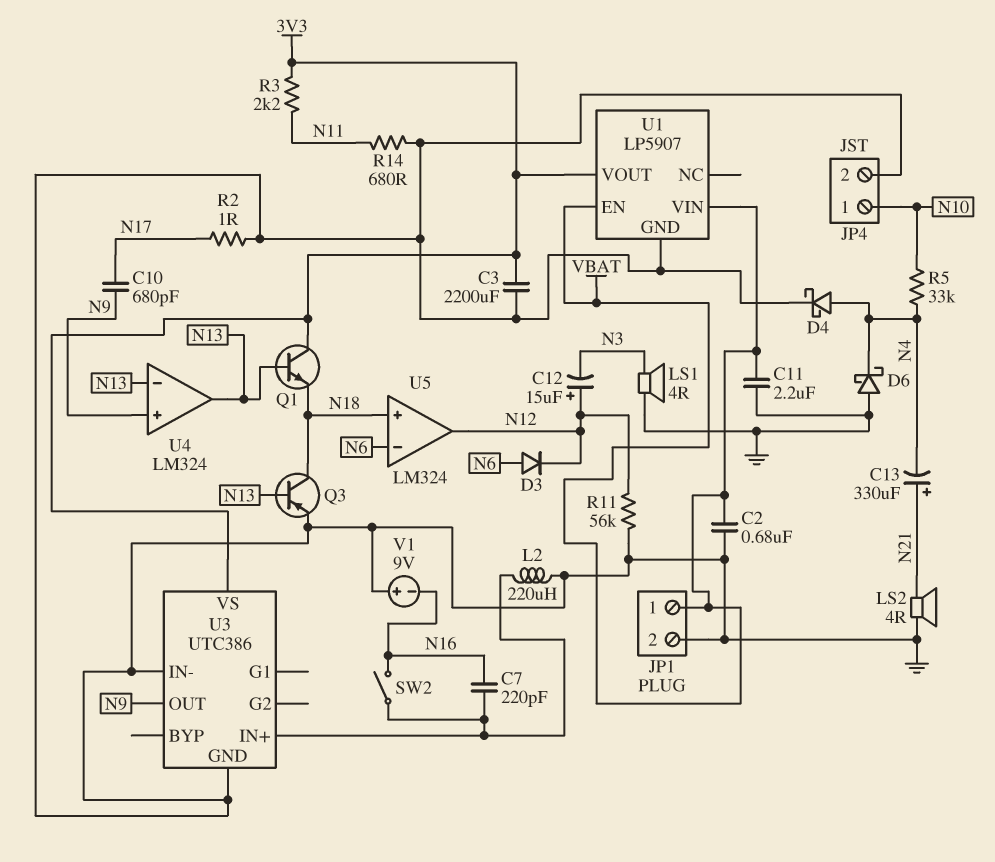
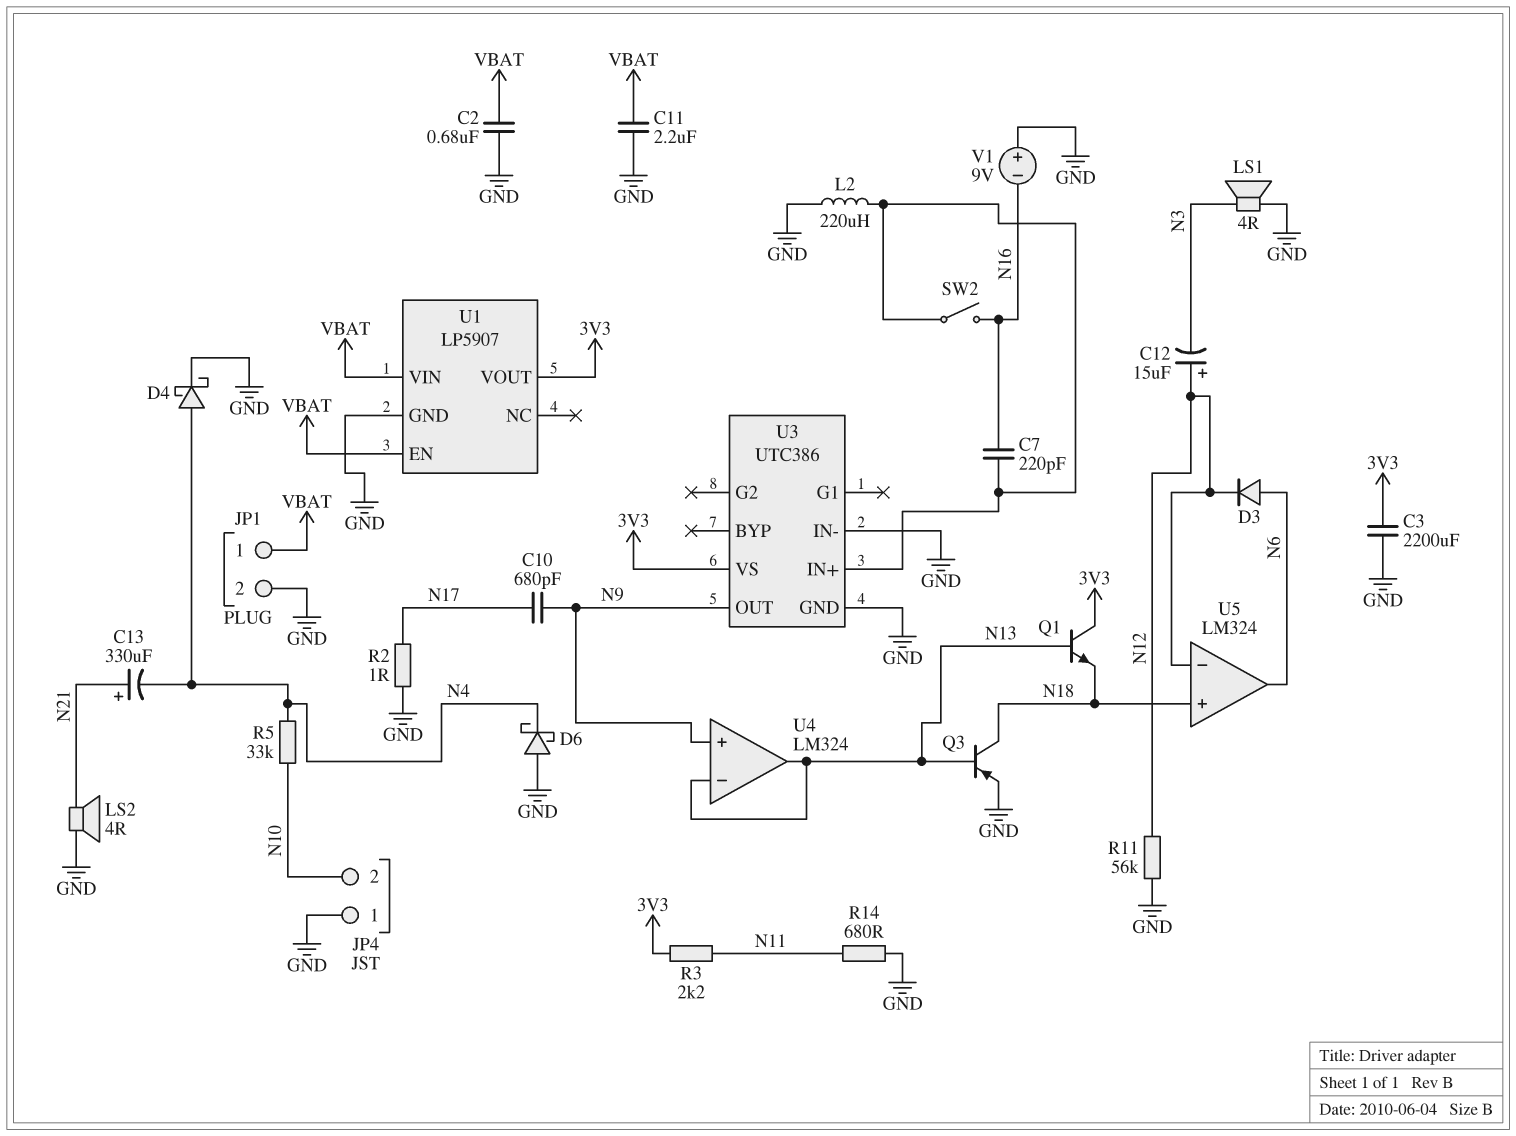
JP4 pin 1: N10 -> GND
JP4 pin 2: GND -> N10
U5 pin in-: N6 -> N12
U5 pin out: N12 -> N6

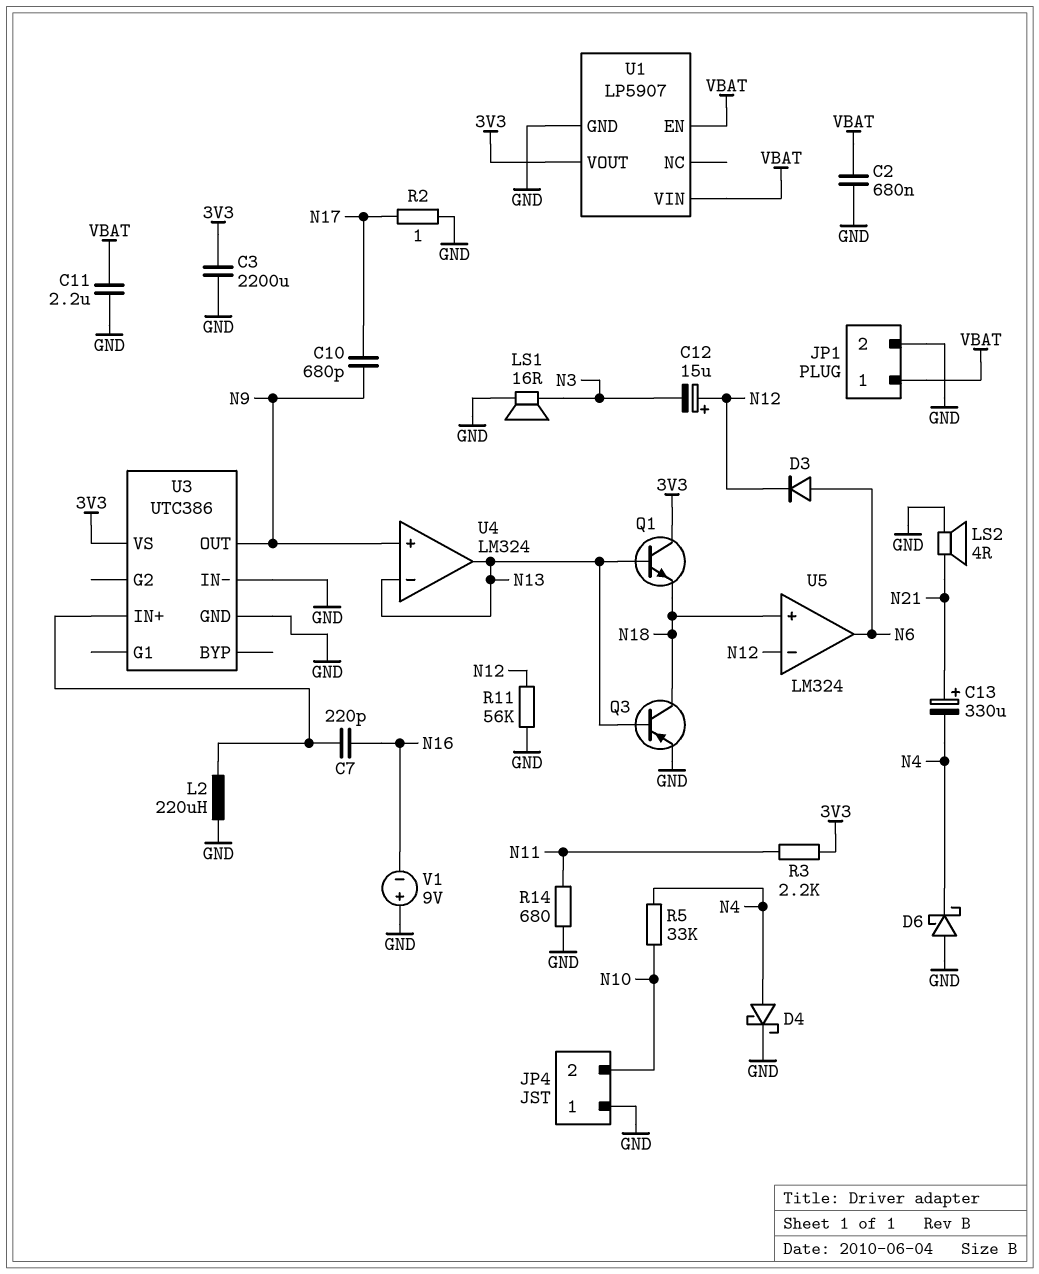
LS1: speaker 4R (GND, N3) -> speaker 16R (GND, N3)
SW2: switch (N16, U3/IN+) -> none

